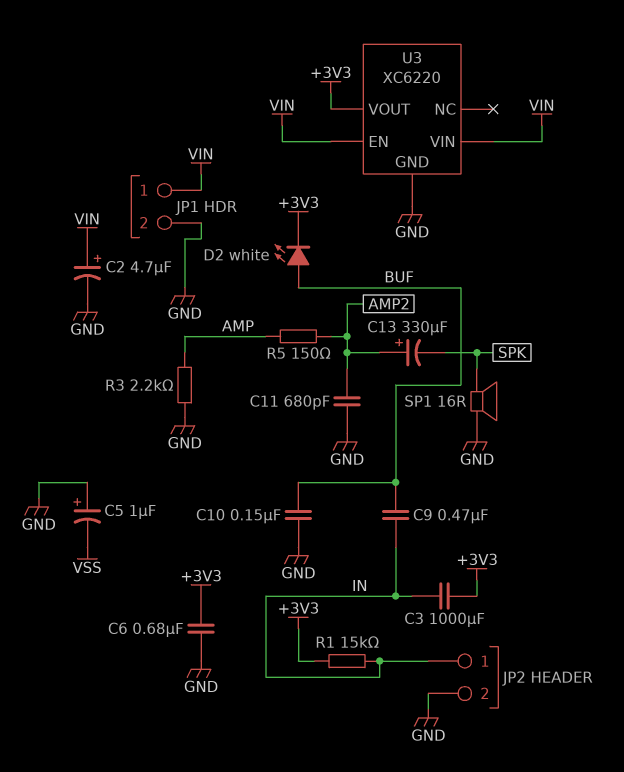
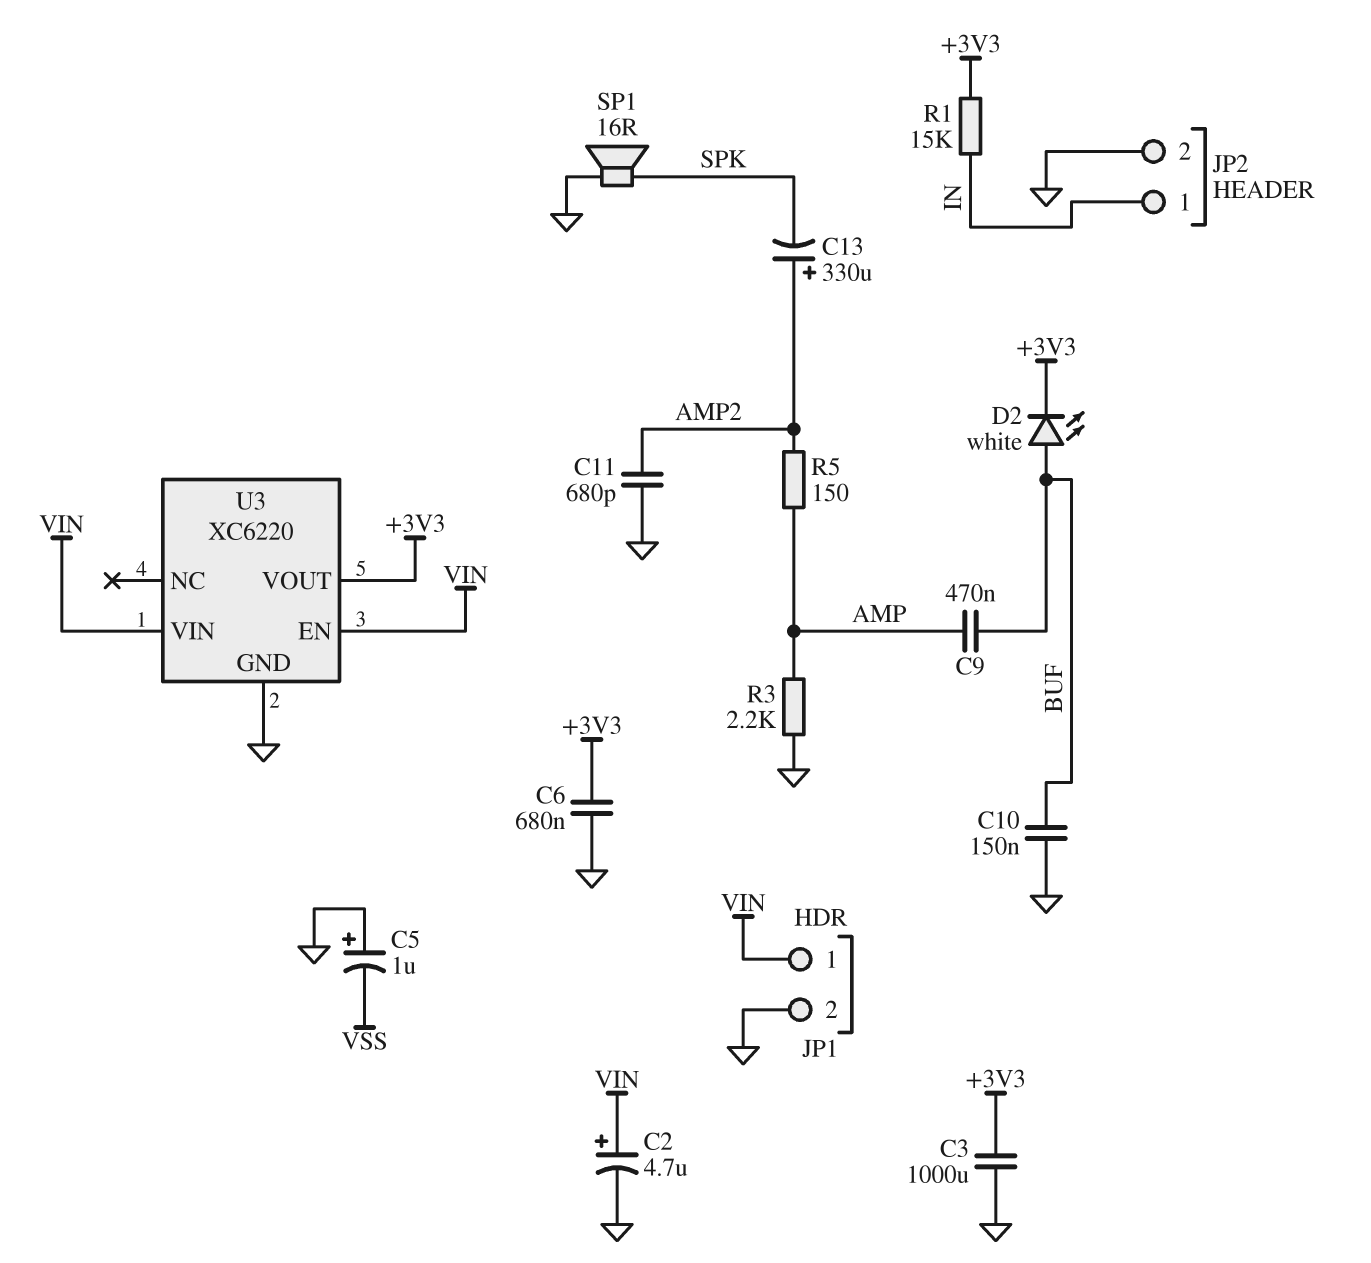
C3: 1000uF (+3V3, IN) -> 1000uF (+3V3, GND)
C9: 470nF (BUF, IN) -> 470nF (AMP, BUF)

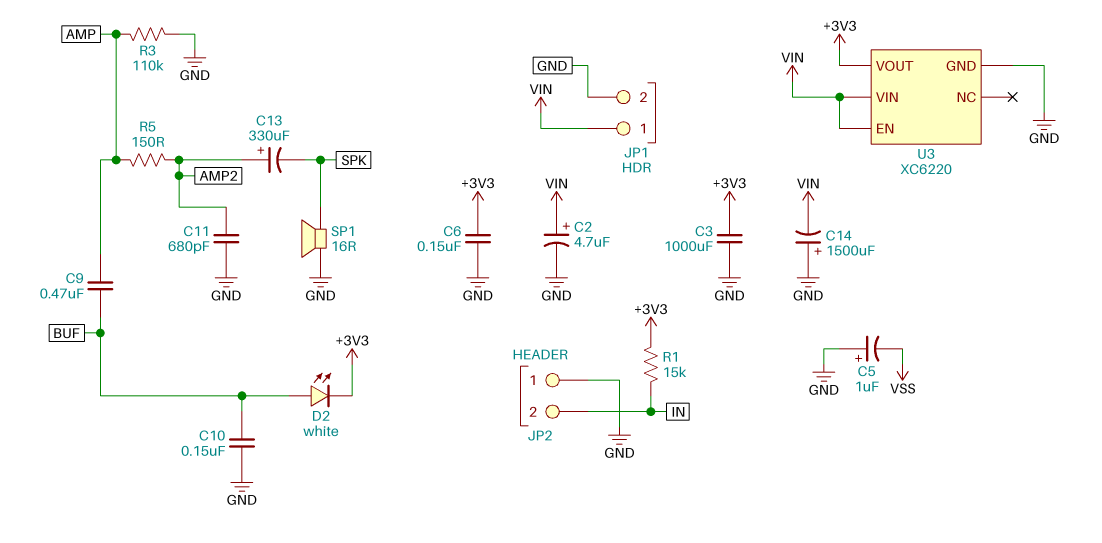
C6: 680nF (+3V3, GND) -> 150nF (+3V3, GND)
C14: none -> 1500uF (plus GND, minus VIN)
JP2 pin 1: IN -> GND
JP2 pin 2: GND -> IN
R3: 2.2k (AMP, GND) -> 110k (AMP, GND)

